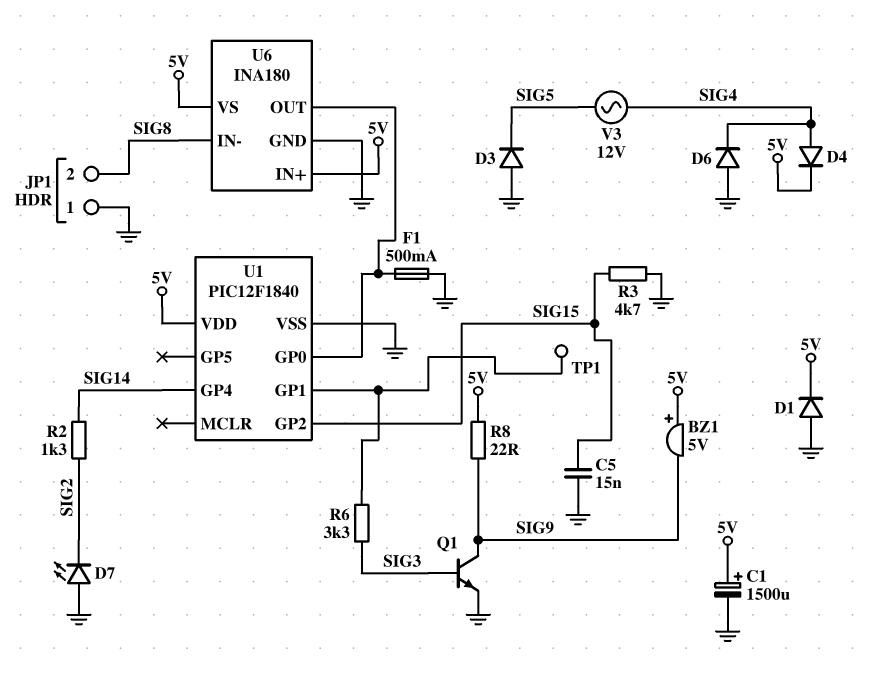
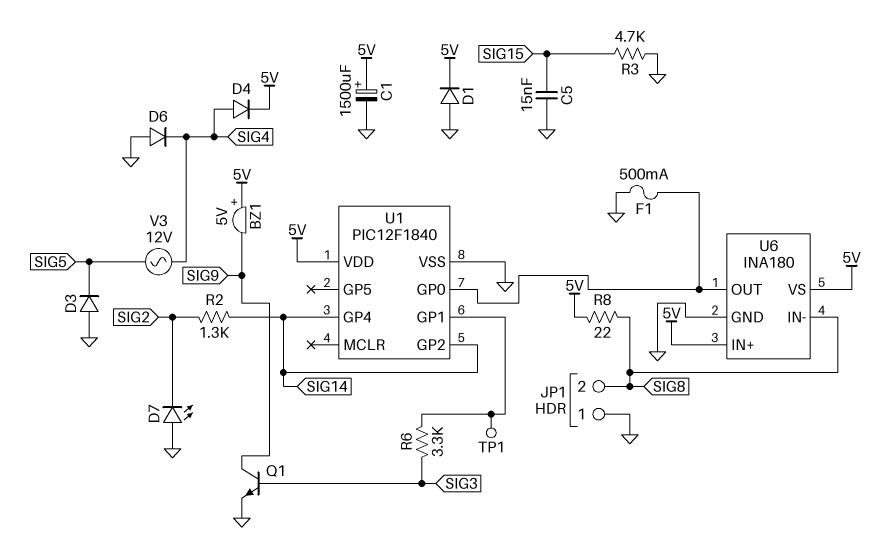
R8: 22 (5V, SIG9) -> 22 (5V, SIG8)
U1 pin GP2: SIG15 -> SIG14

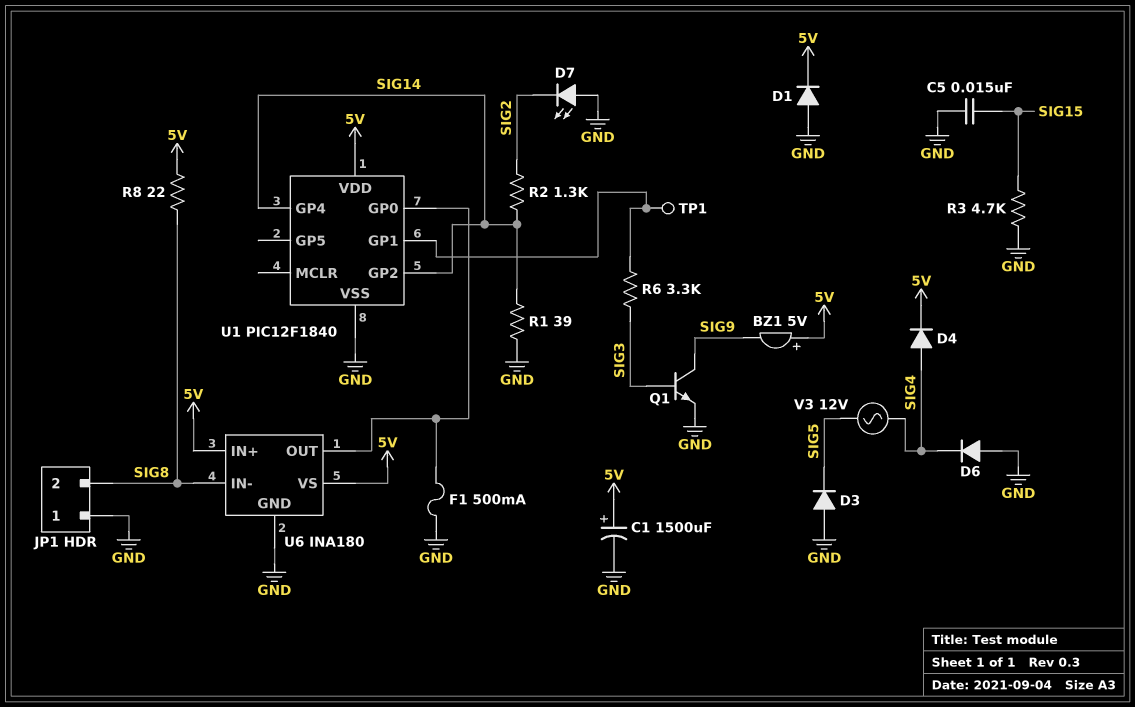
R1: none -> 39 (GND, SIG14)

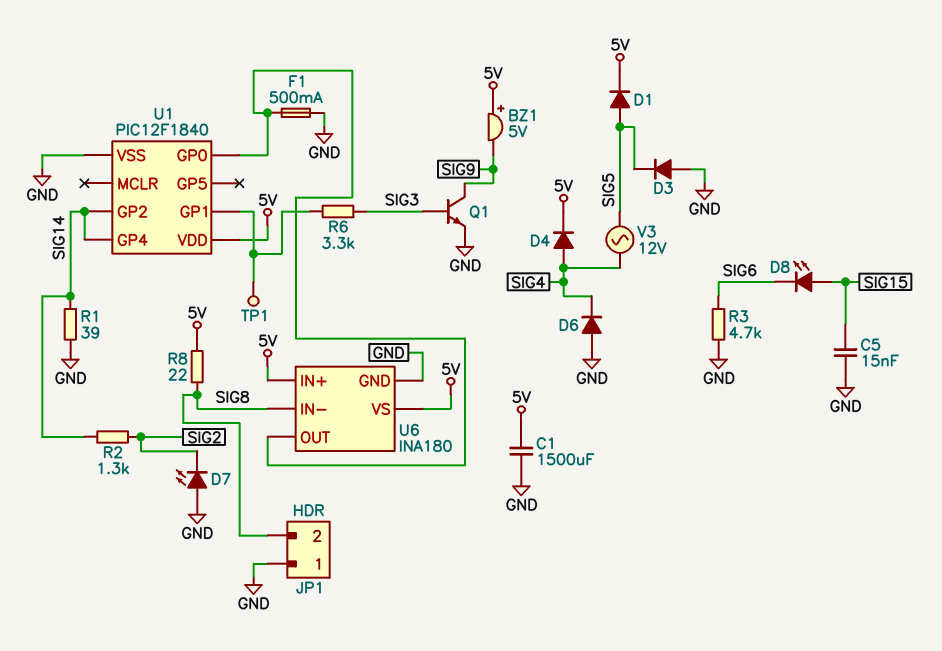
C1: 1500uF (plus 5V, minus GND) -> 1500uF (5V, GND)
D1: diode (A GND, K 5V) -> diode (A SIG5, K 5V)
D8: none -> LED (A SIG15, K SIG6)
R3: 4.7k (GND, SIG15) -> 4.7k (GND, SIG6)

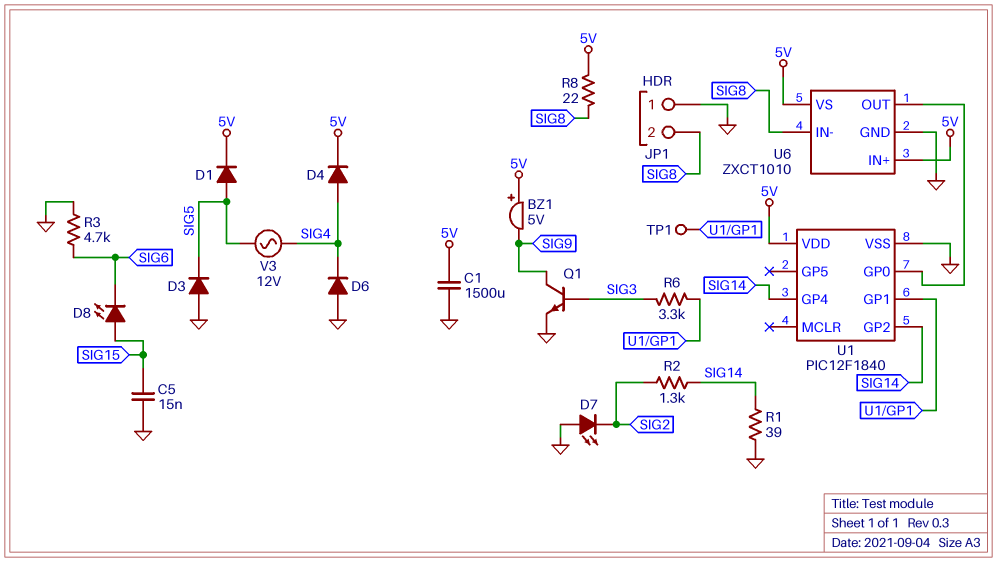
F1: 500mA (GND, U1/GP0) -> none
U6: INA180 -> ZXCT1010

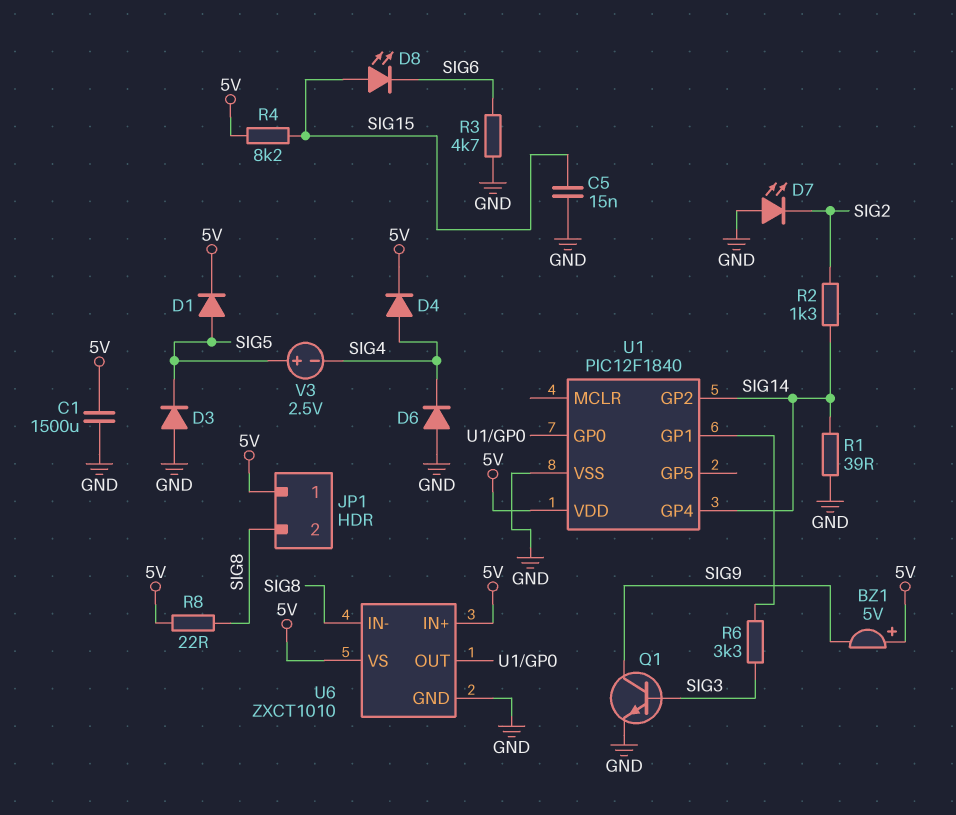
JP1 pin 1: GND -> 5V
R4: none -> 8.2k (5V, SIG15)
TP1: test point (U1/GP1) -> none
V3: AC 12V (SIG4, SIG5) -> 2.5V (plus SIG5, minus SIG4)

